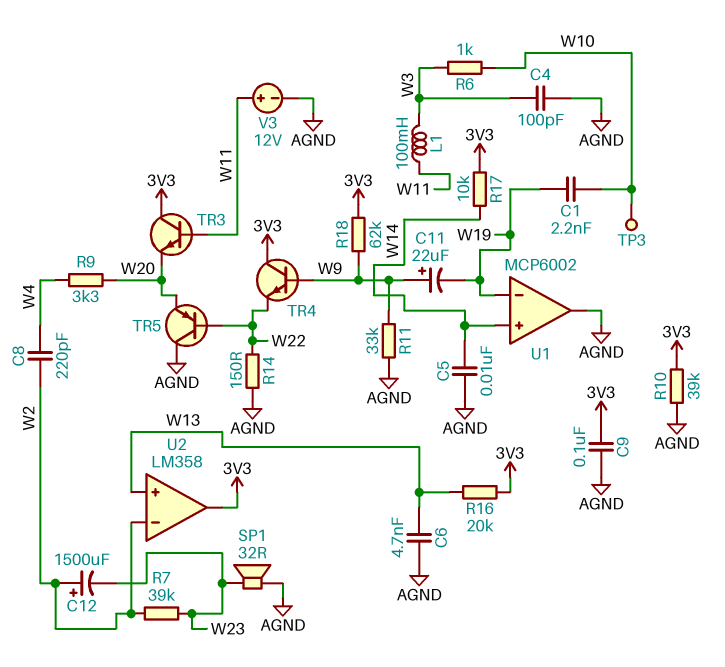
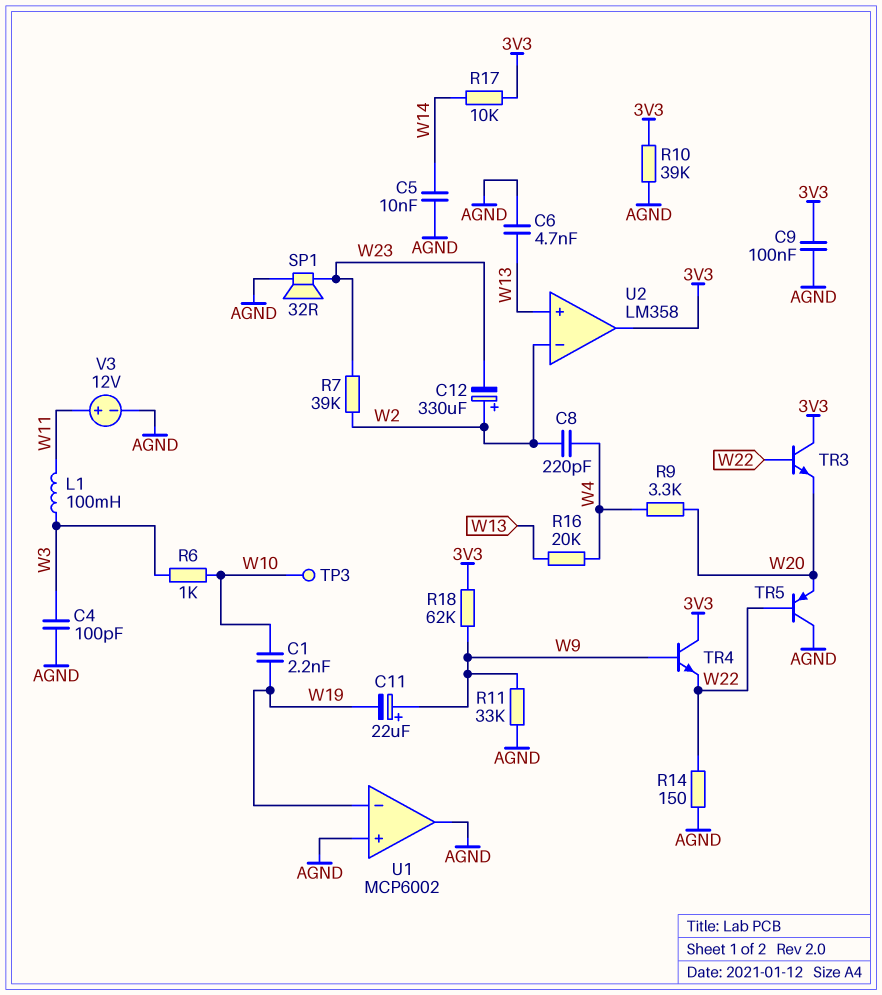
C12: 1500uF (plus W2, minus W23) -> 330uF (plus W2, minus W23)
R16: 20k (3V3, W13) -> 20k (W4, W13)
TR3: NPN (B W11, C 3V3, E W20) -> NPN (B W22, C 3V3, E W20)
U1 pin in+: W14 -> AGND

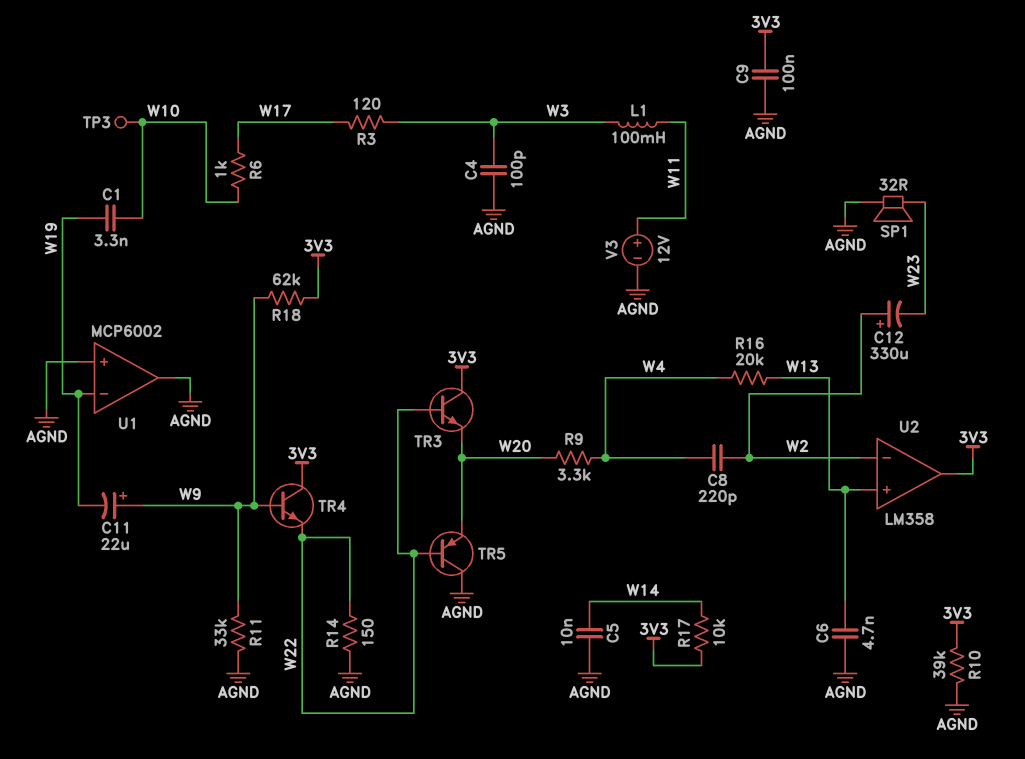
C1: 2.2nF (W10, W19) -> 3.3nF (W10, W19)
R3: none -> 120 (W3, W17)
R6: 1k (W3, W10) -> 1k (W10, W17)
R7: 39k (W2, W23) -> none

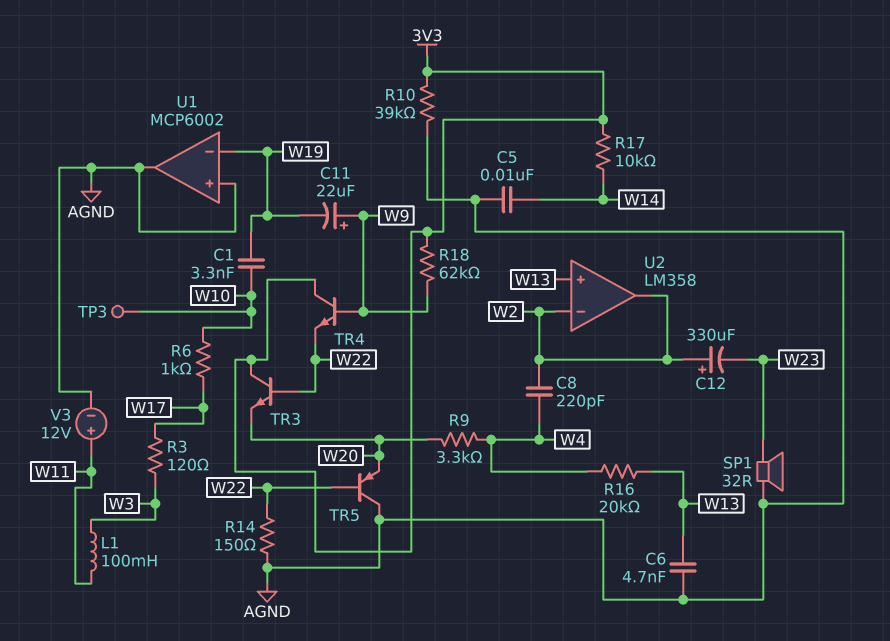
C4: 100pF (AGND, W3) -> none
C9: 100nF (3V3, AGND) -> none
R11: 33k (AGND, W9) -> none
U2 pin out: 3V3 -> W2

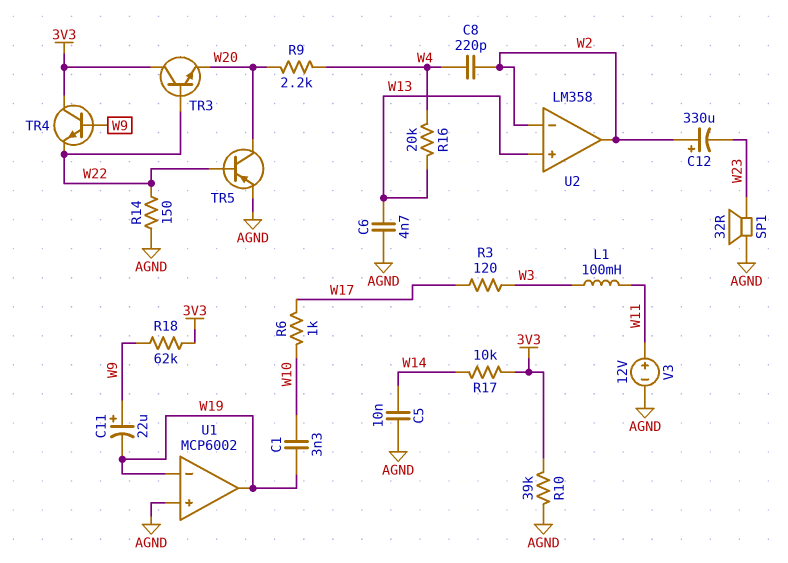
R9: 3.3k (W4, W20) -> 2.2k (W4, W20)
TP3: test point (W10) -> none
TR5: PNP (B W22, C AGND, E W20) -> PNP (B W22, C W20, E AGND)
U1 pin out: AGND -> W19

